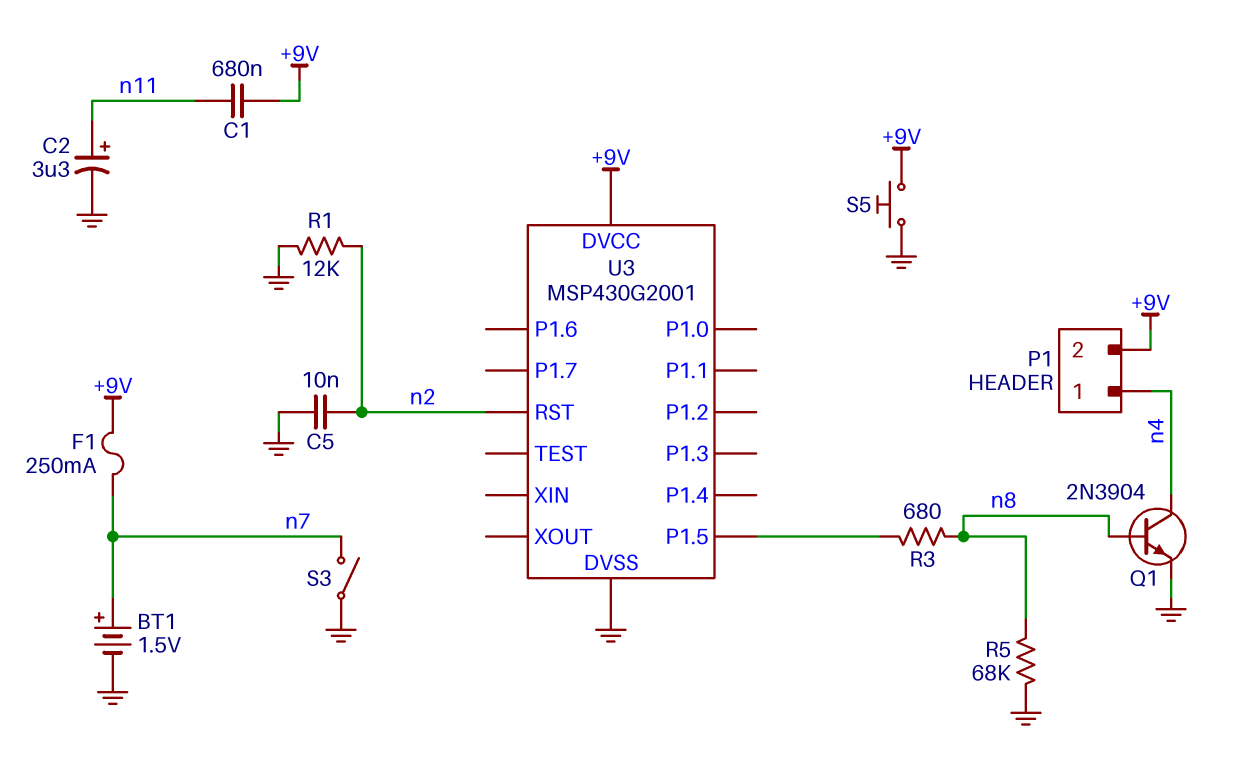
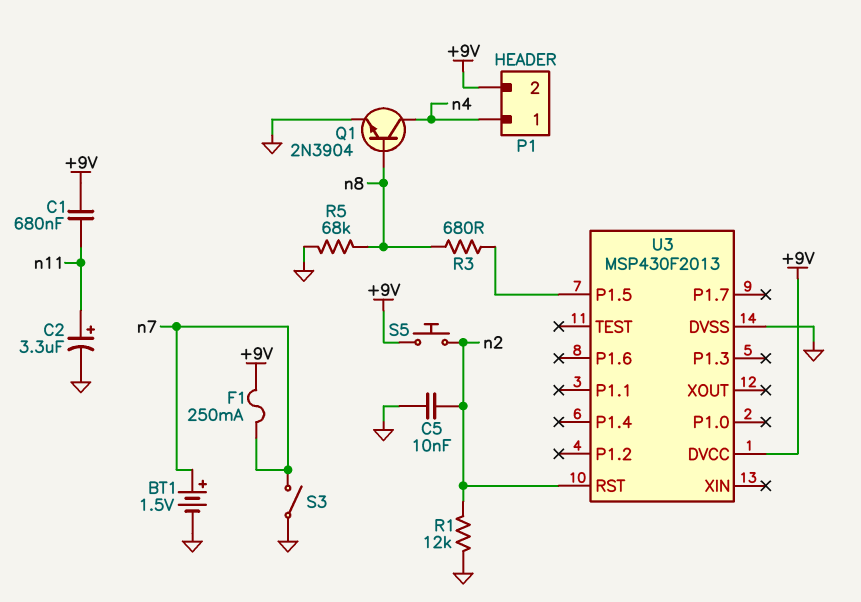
S5: button (+9V, GND) -> button (+9V, n2)
U3: MSP430G2001 -> MSP430F2013

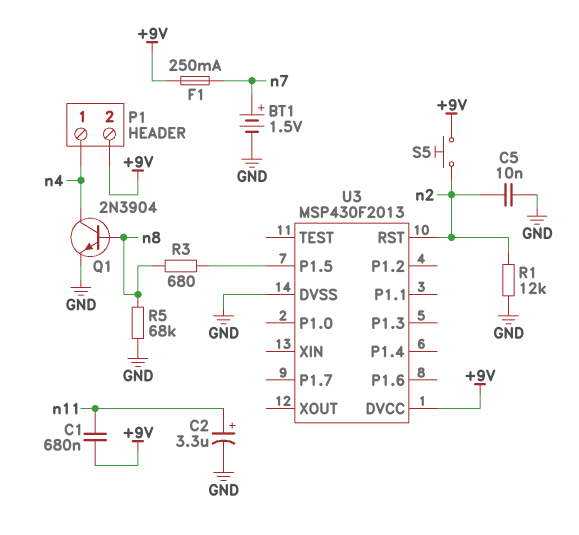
S3: switch (GND, n7) -> none

